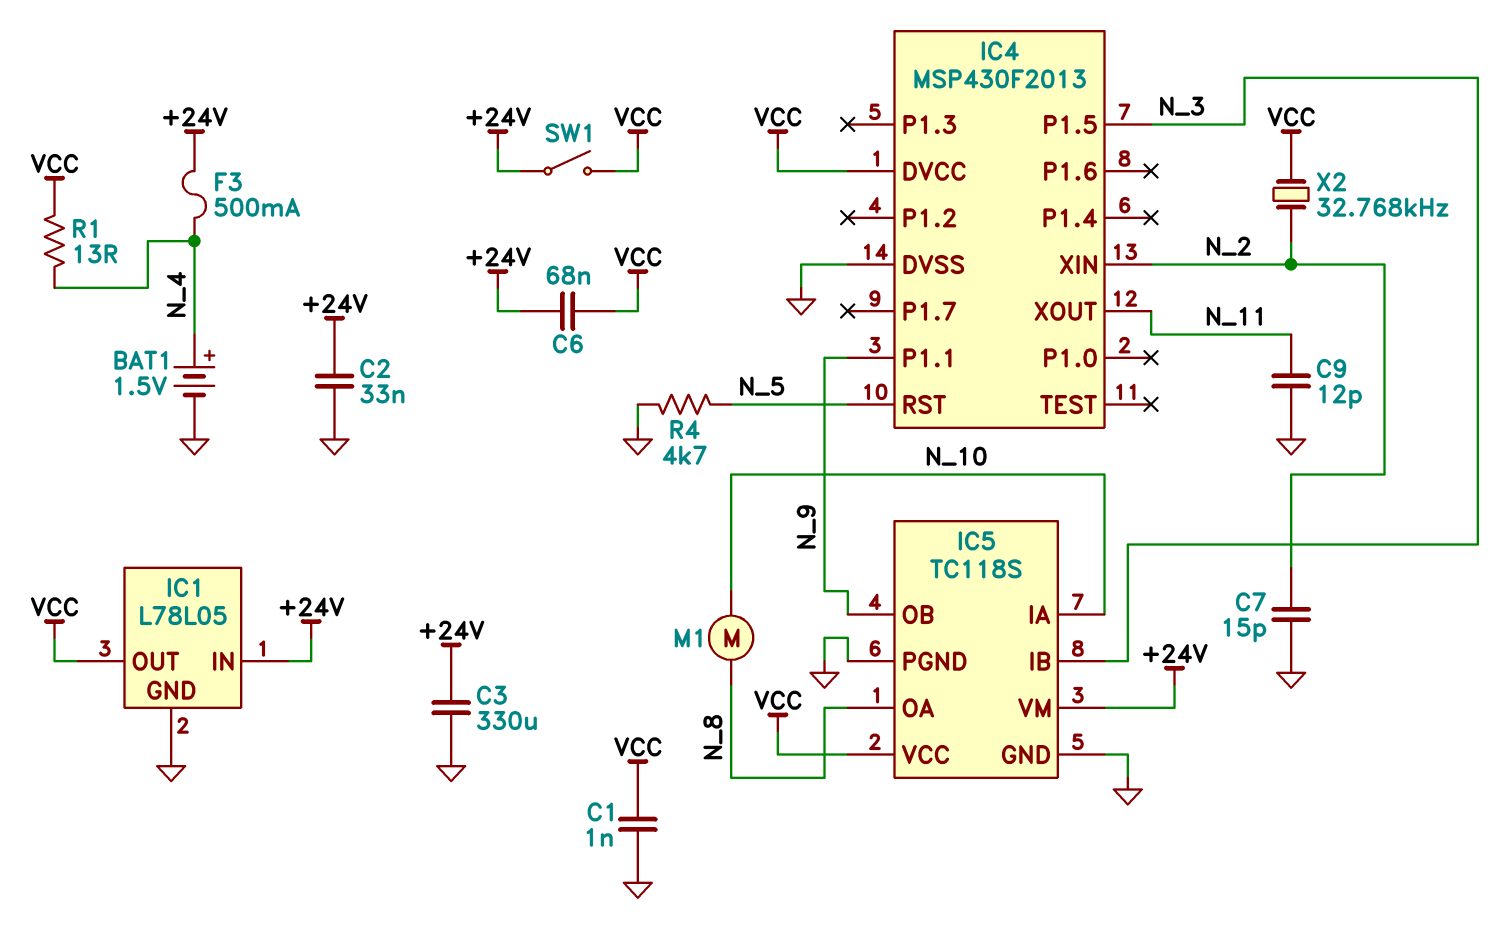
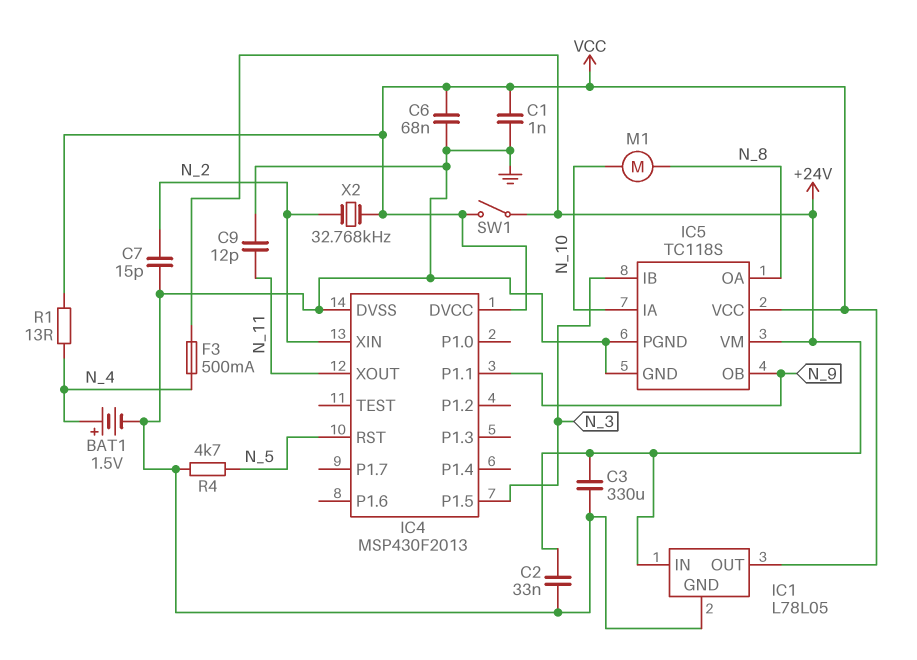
C6: 68nF (+24V, VCC) -> 68nF (GND, VCC)

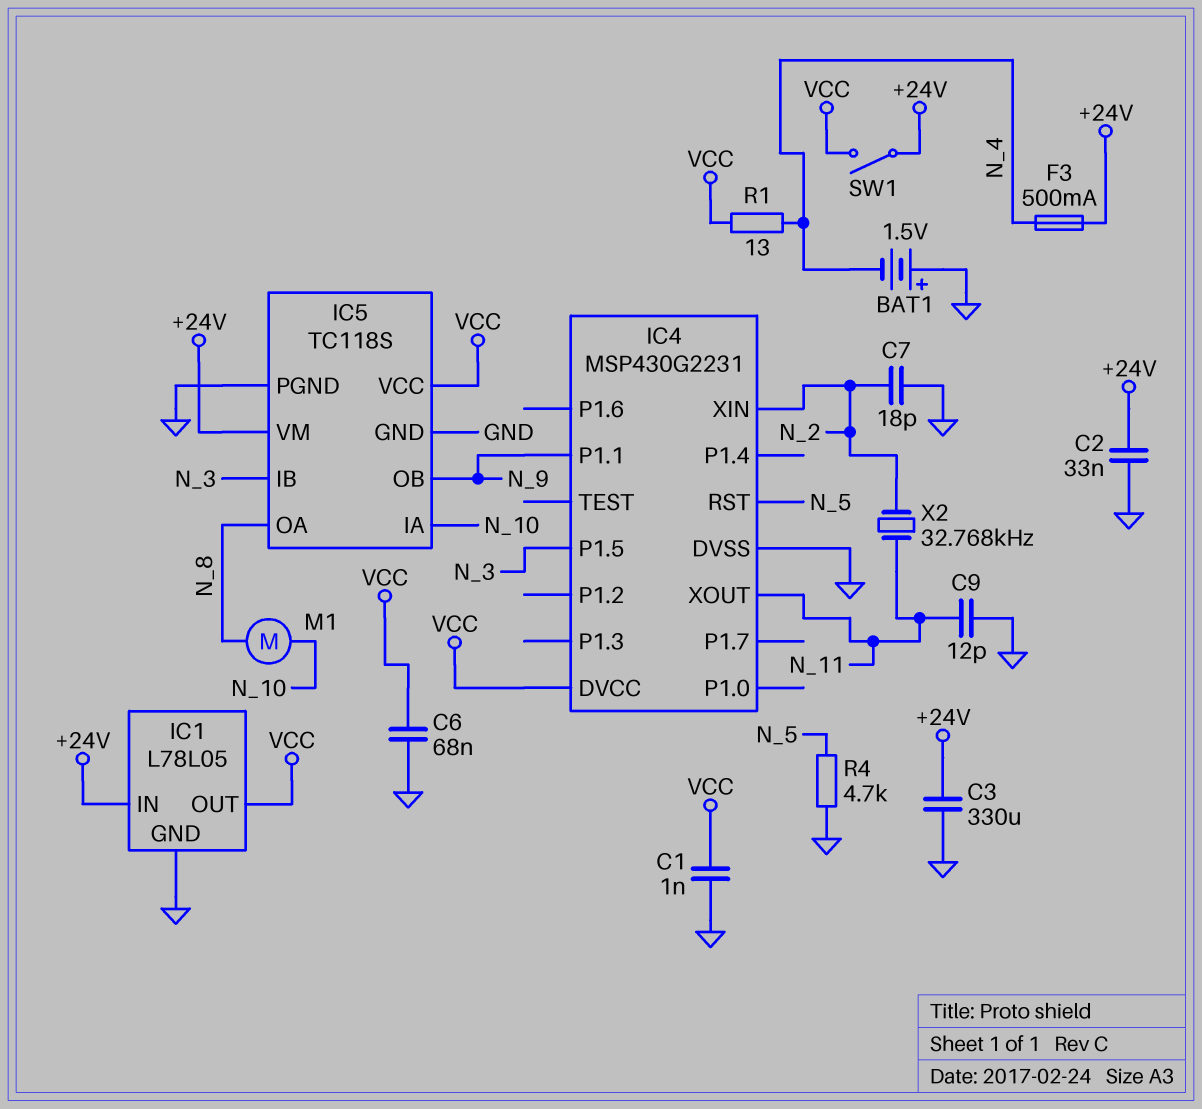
BAT1: 1.5V (plus N_4, minus GND) -> 1.5V (plus GND, minus N_4)
C7: 15pF (GND, N_2) -> 18pF (GND, N_2)
IC4: MSP430F2013 -> MSP430G2231
X2: 32.768kHz (N_2, VCC) -> 32.768kHz (N_2, N_11)

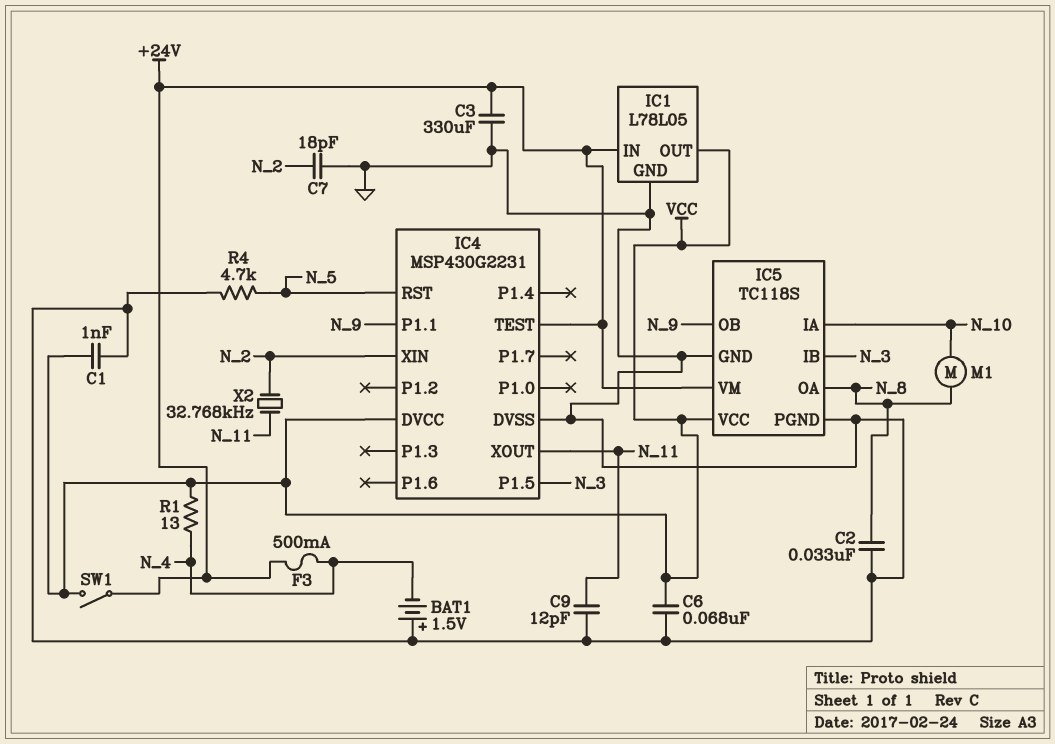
C2: 33nF (+24V, GND) -> 33nF (GND, N_8)
IC4 pin TEST: none -> +24V

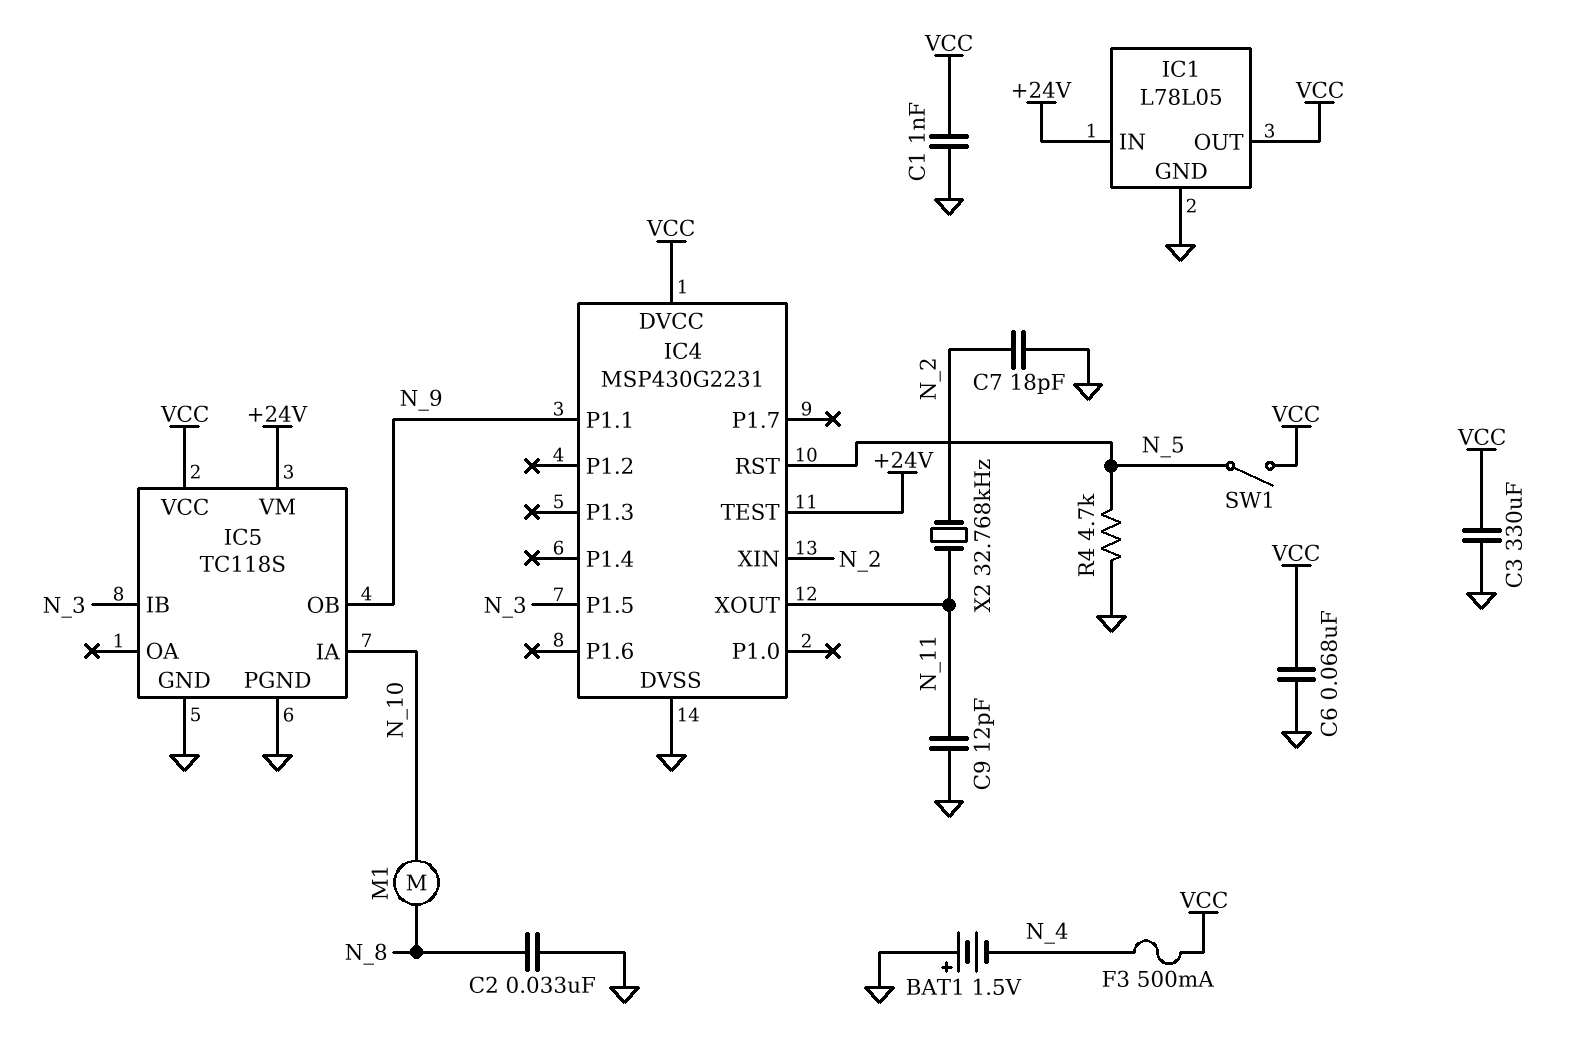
C3: 330uF (+24V, GND) -> 330uF (GND, VCC)
F3: 500mA (+24V, N_4) -> 500mA (N_4, VCC)
IC5 pin OA: N_8 -> none
R1: 13 (N_4, VCC) -> none
SW1: switch (+24V, VCC) -> switch (N_5, VCC)

